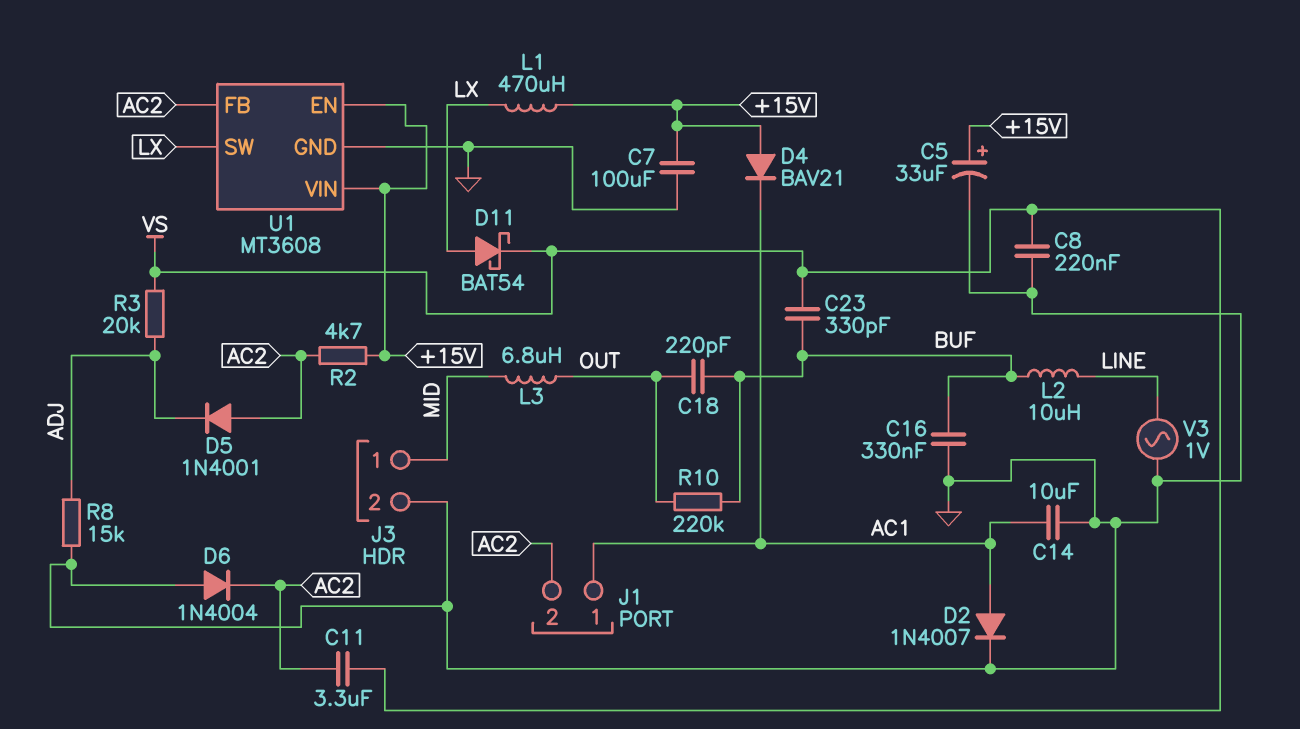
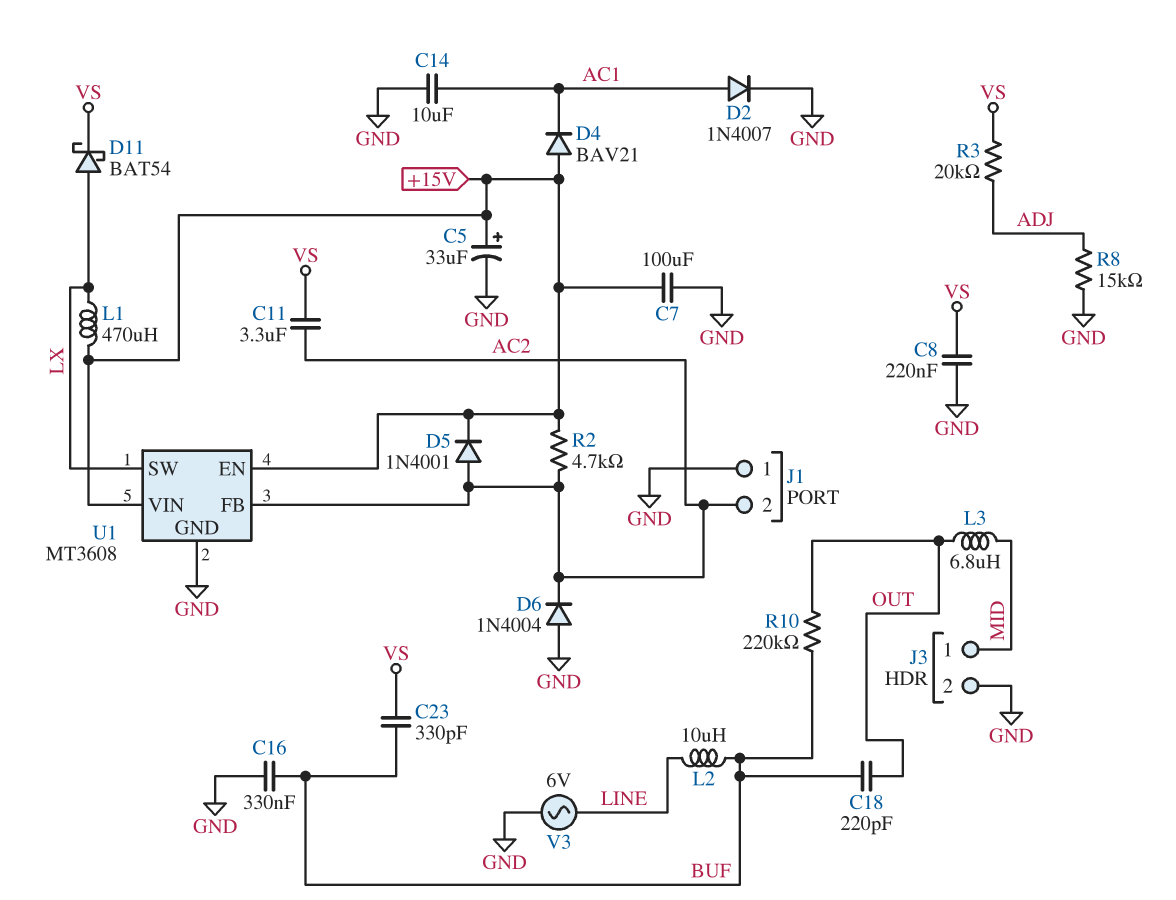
D5: diode 1N4001 (A AC2, K ADJ) -> diode 1N4001 (A AC2, K +15V)
J1 pin 1: AC1 -> GND
V3: AC 1V (GND, LINE) -> AC 6V (GND, LINE)

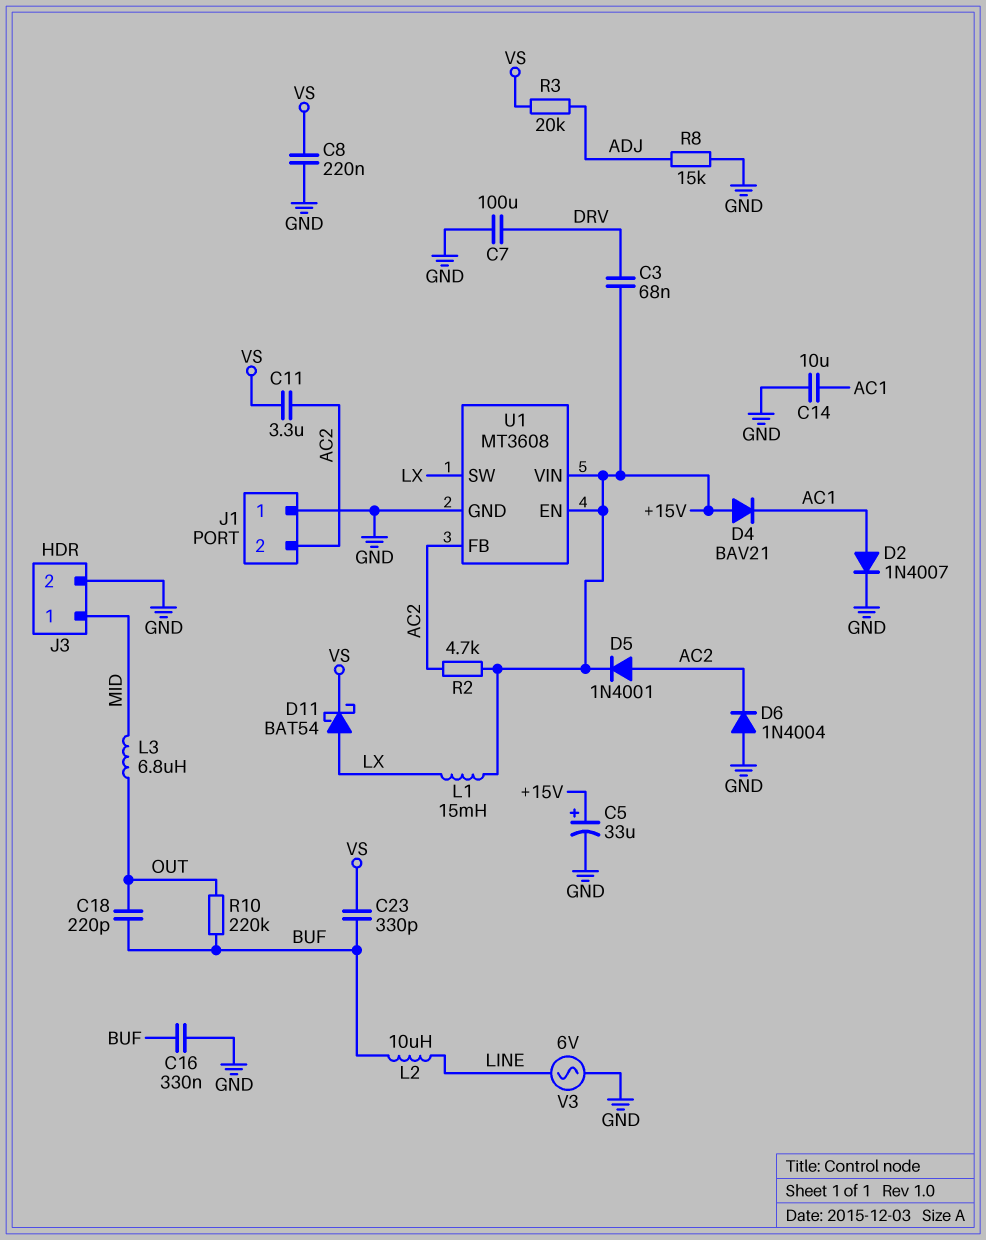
C3: none -> 68nF (+15V, DRV)
C7: 100uF (+15V, GND) -> 100uF (DRV, GND)
L1: 470uH (+15V, LX) -> 15mH (+15V, LX)

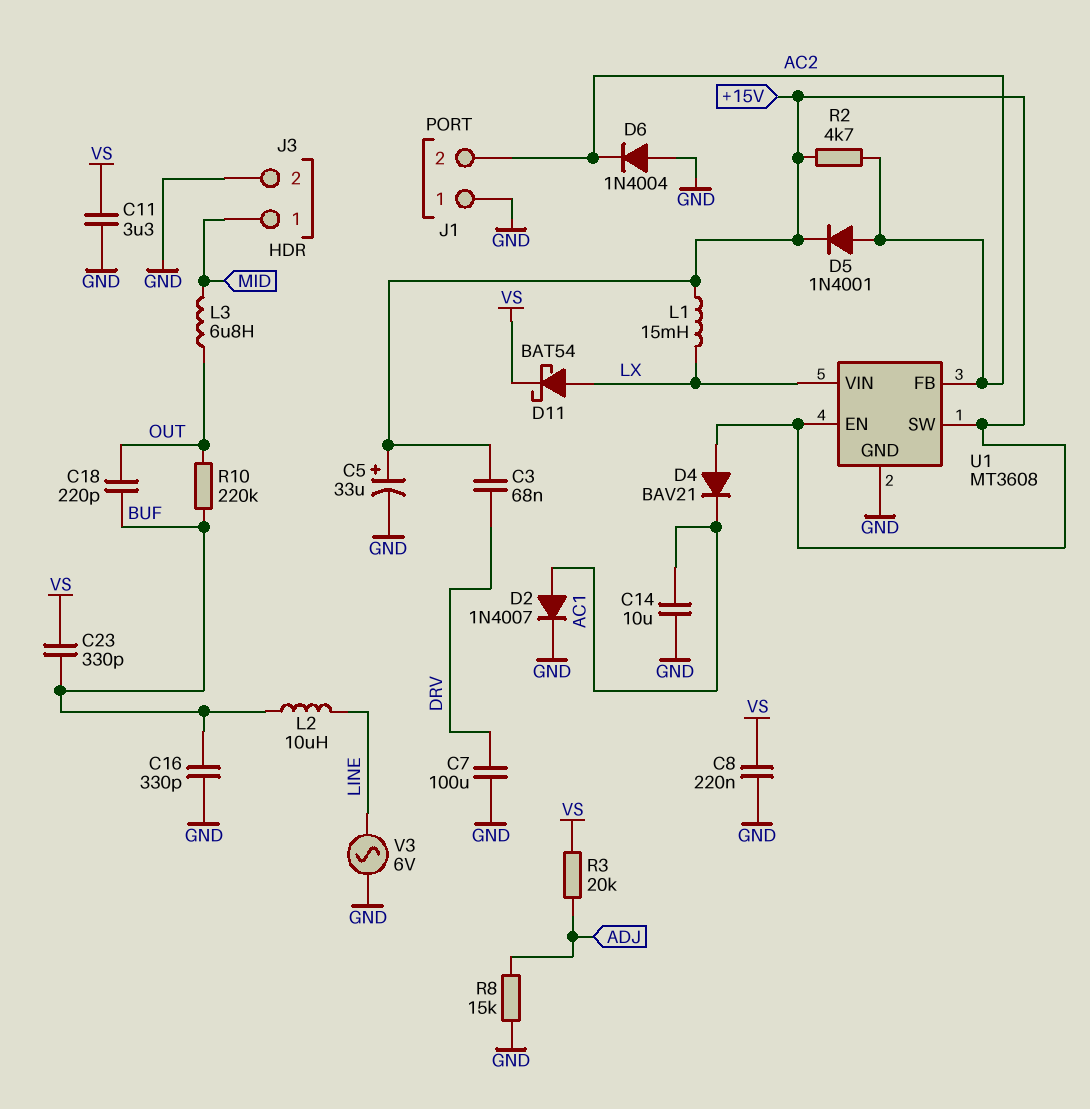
C11: 3.3uF (AC2, VS) -> 3.3uF (GND, VS)
C16: 330nF (BUF, GND) -> 330pF (BUF, GND)
U1 pin SW: LX -> +15V
U1 pin VIN: +15V -> LX

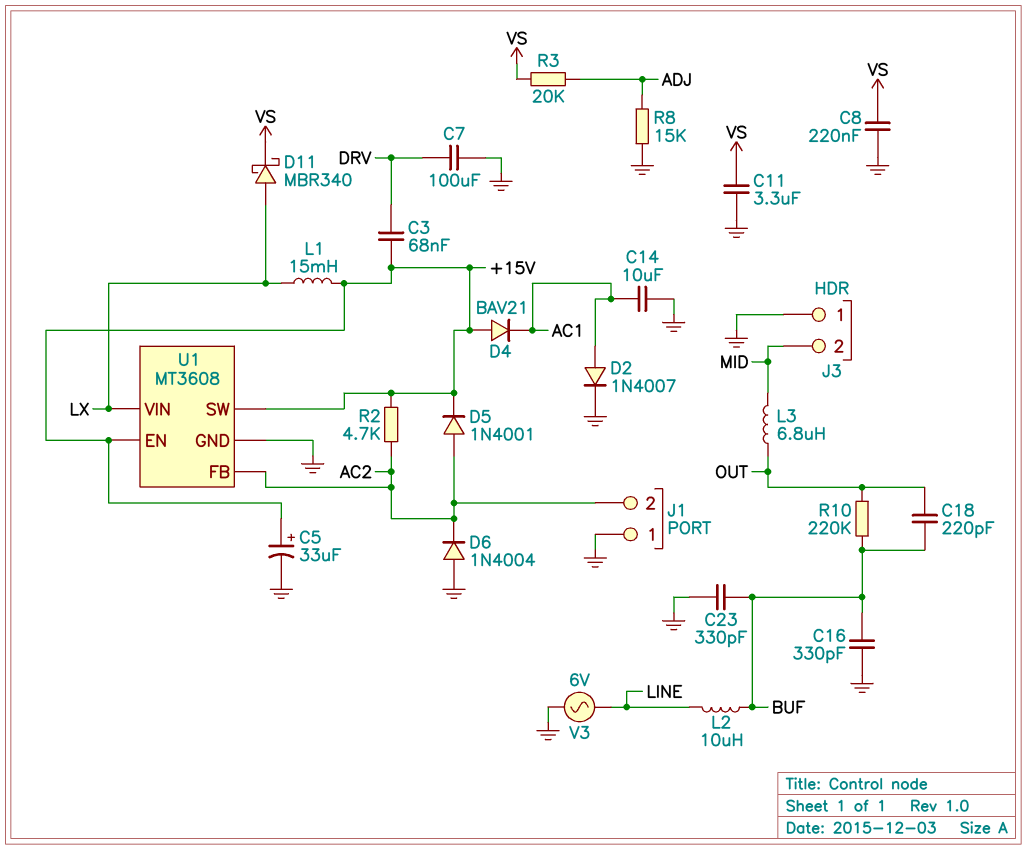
C23: 330pF (BUF, VS) -> 330pF (BUF, GND)
D11: schottky BAT54 (A LX, K VS) -> schottky MBR340 (A LX, K VS)
J3 pin 1: MID -> GND
J3 pin 2: GND -> MID

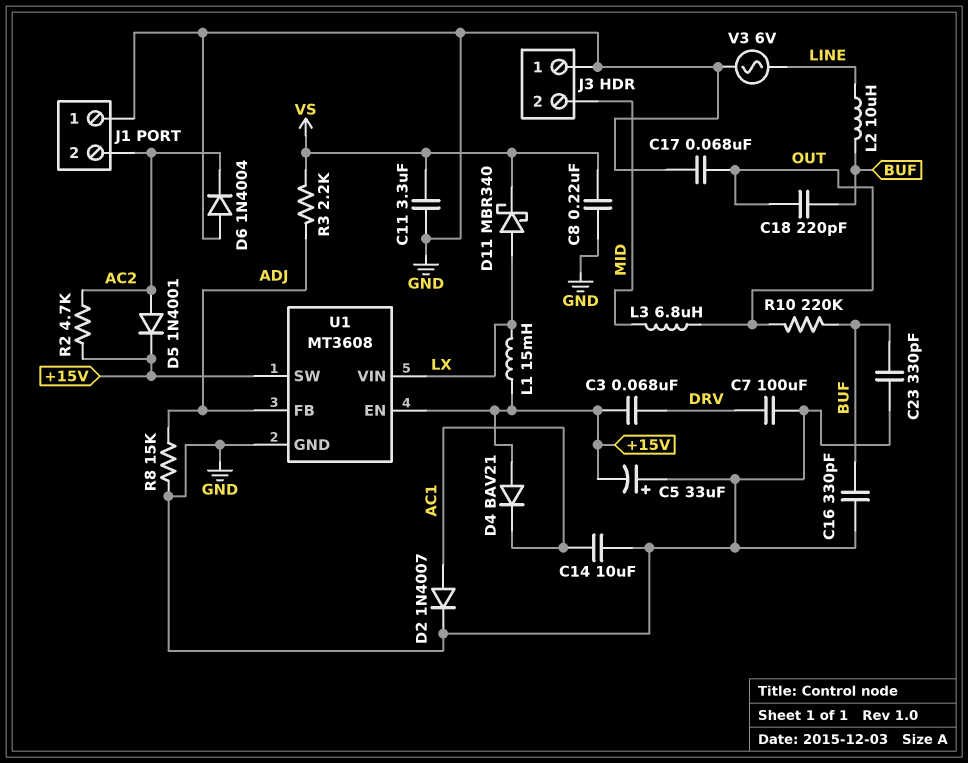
C5: 33uF (plus +15V, minus GND) -> 33uF (plus GND, minus +15V)
C17: none -> 68nF (GND, OUT)
R3: 20k (ADJ, VS) -> 2.2k (ADJ, VS)
U1 pin FB: AC2 -> ADJ

